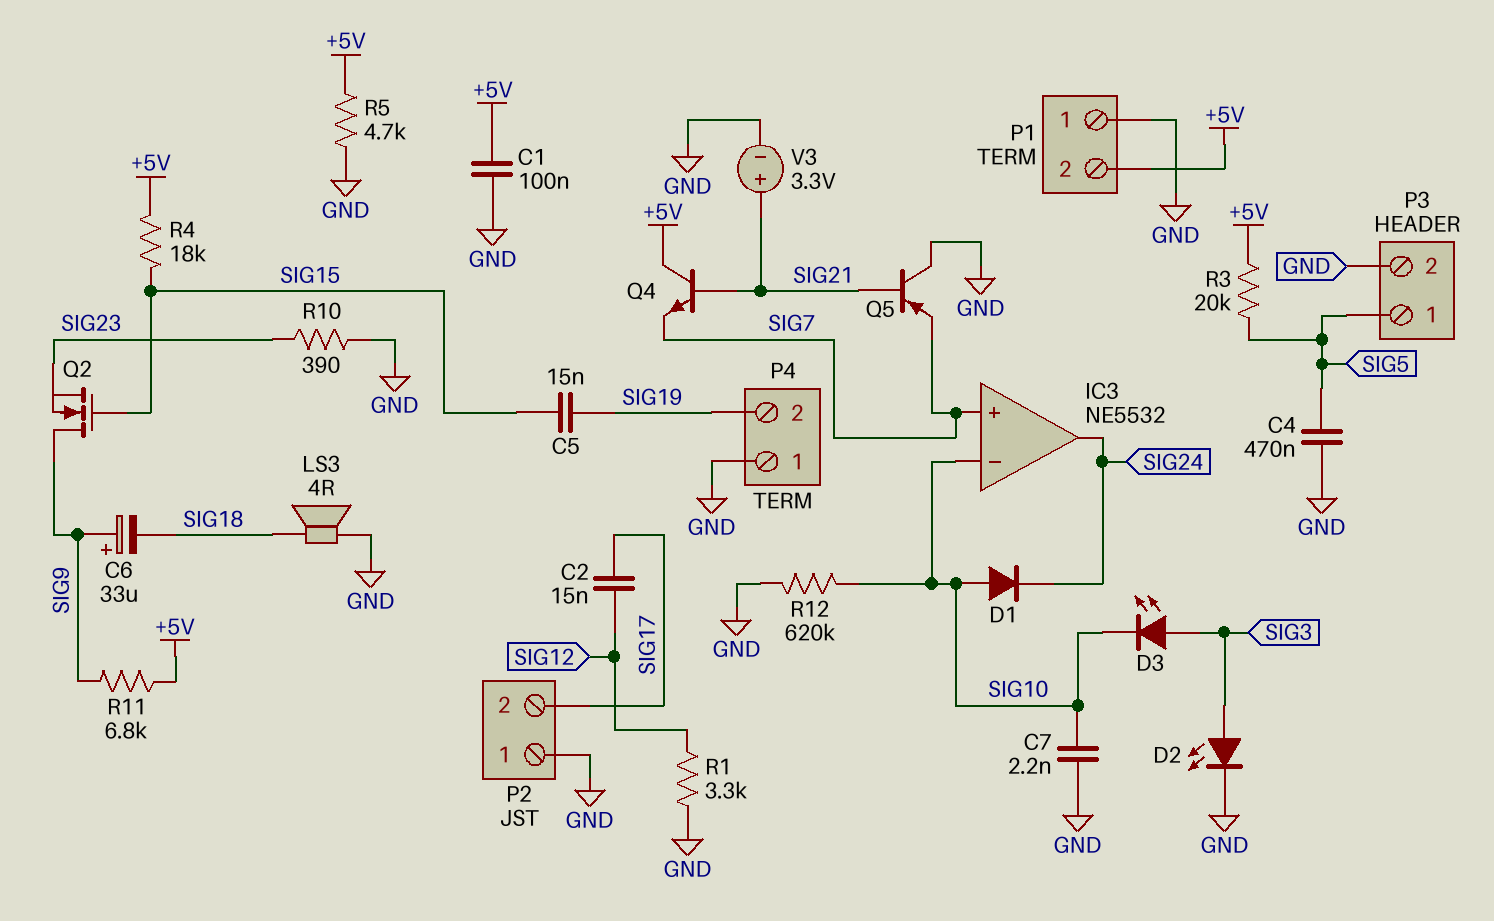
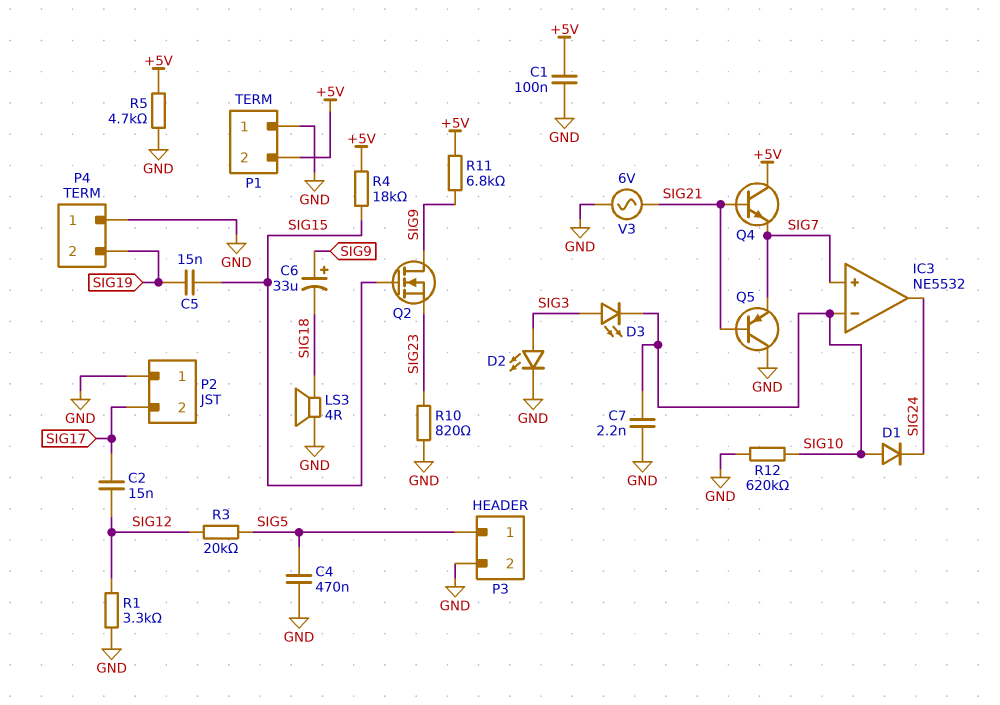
R3: 20k (+5V, SIG5) -> 20k (SIG5, SIG12)
R10: 390 (GND, SIG23) -> 820 (GND, SIG23)
V3: 3.3V (plus SIG21, minus GND) -> AC 6V (GND, SIG21)

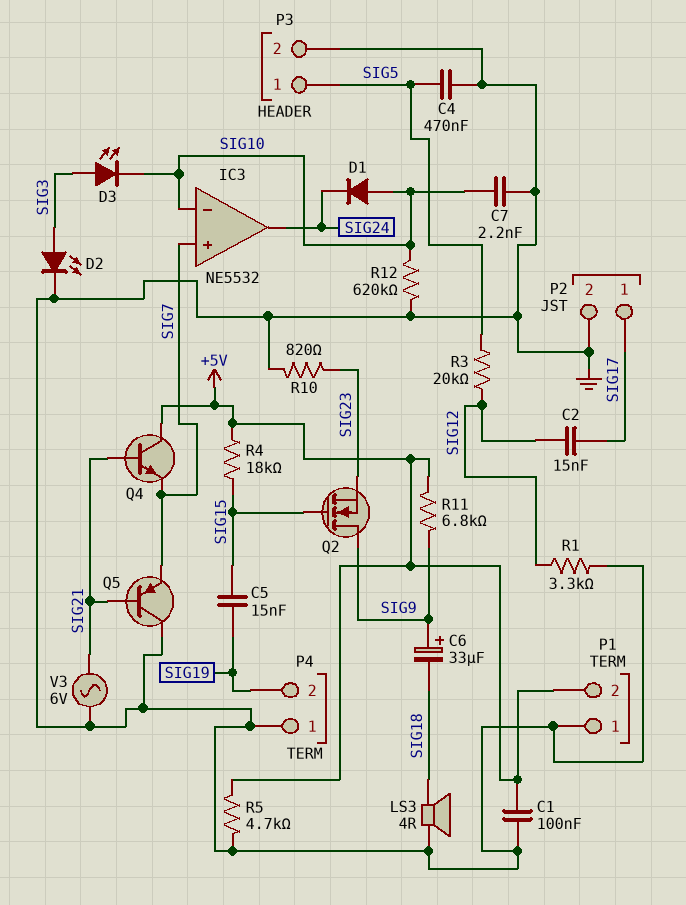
P2 pin 1: GND -> SIG17
P2 pin 2: SIG17 -> GND

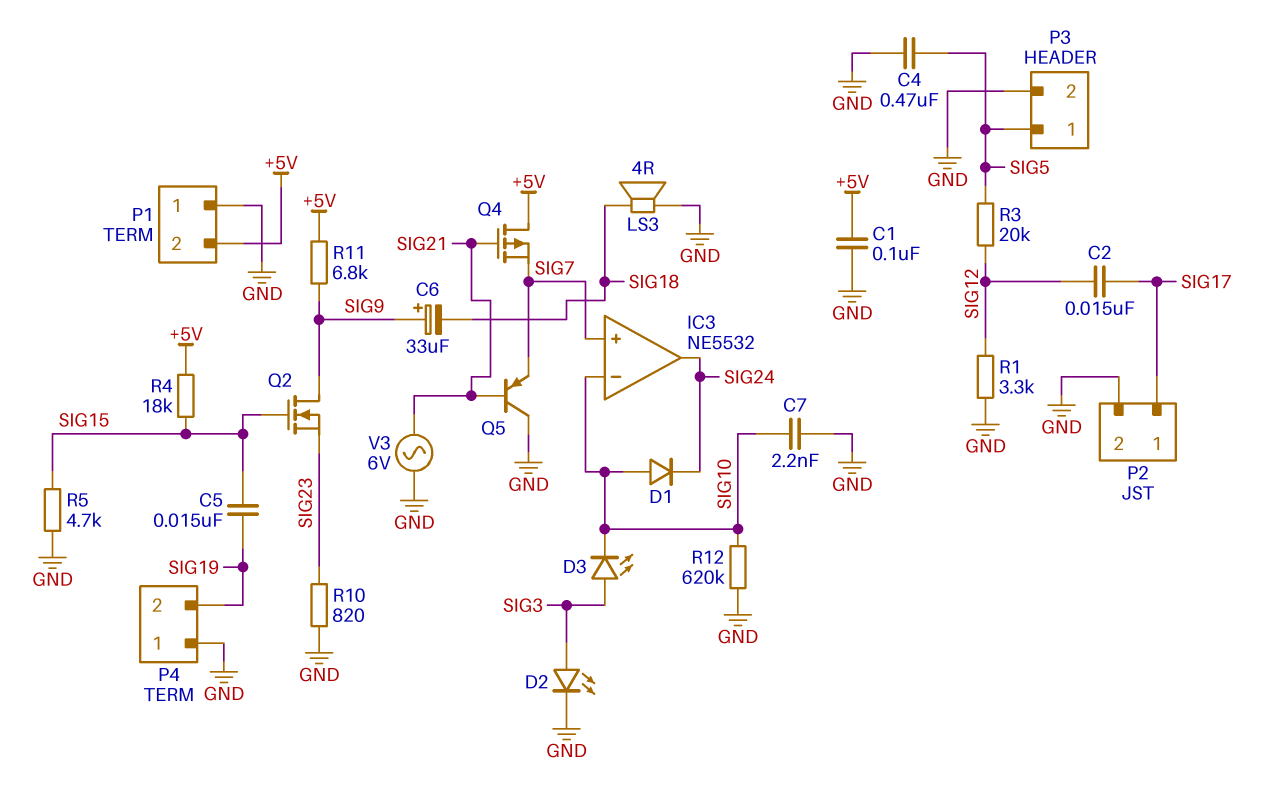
Q4: NPN (B SIG21, C +5V, E SIG7) -> PMOS (G SIG21, D +5V, S SIG7)
R5: 4.7k (+5V, GND) -> 4.7k (GND, SIG15)

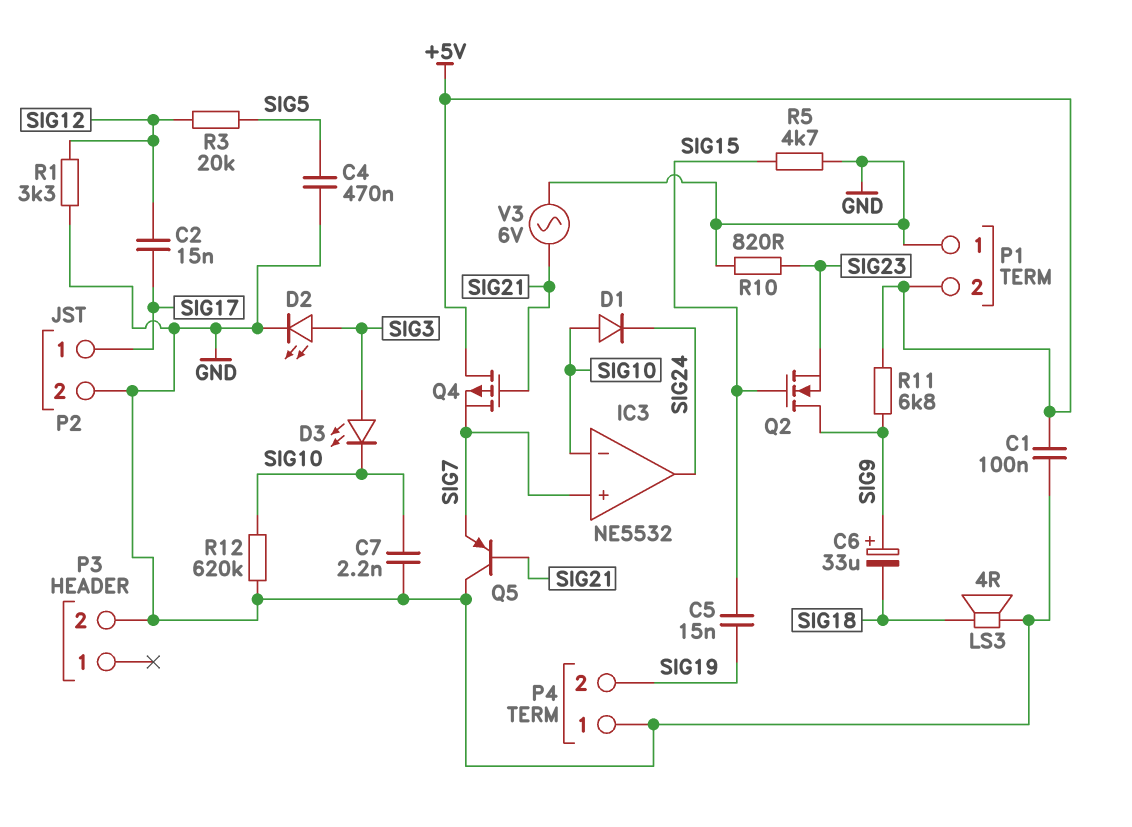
P3 pin 1: SIG5 -> none
R4: 18k (+5V, SIG15) -> none

